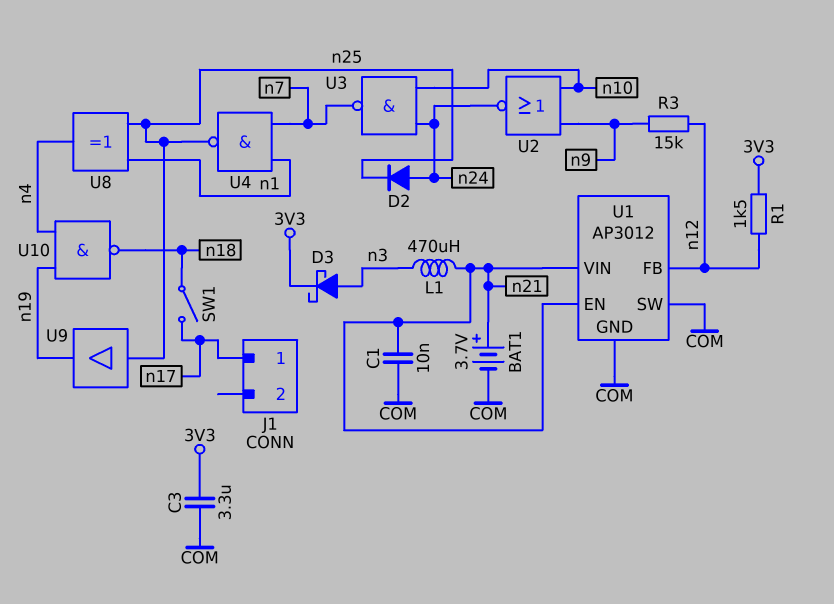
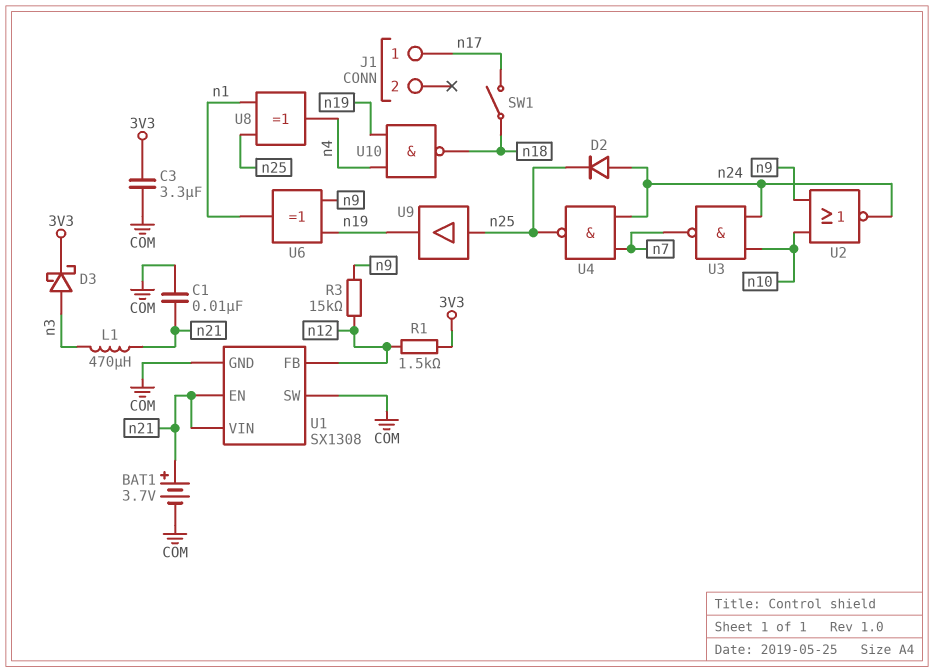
U1: AP3012 -> SX1308
U4: NAND (in n1, in n7, out n25) -> NAND (in n7, in n24, out n25)
U6: none -> XOR (in n9, in n19, out n1)

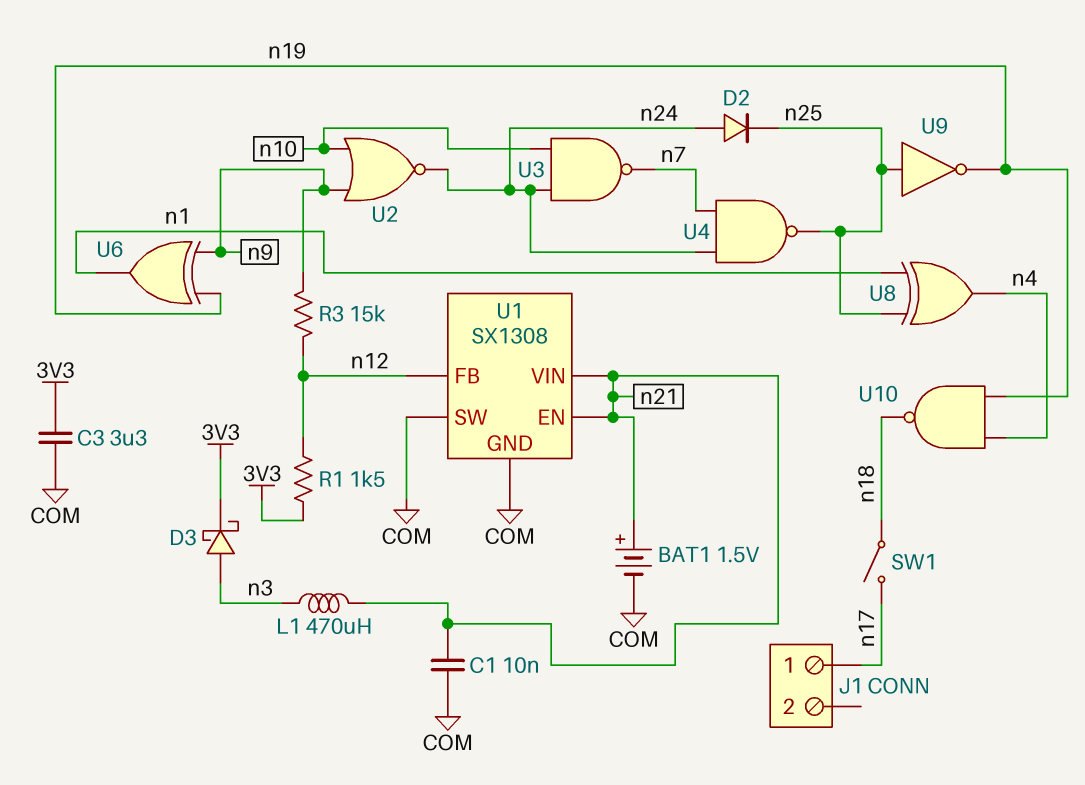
BAT1: 3.7V (plus n21, minus COM) -> 1.5V (plus n21, minus COM)
U9: buffer (in n25, out n19) -> NOT (in n25, out n19)

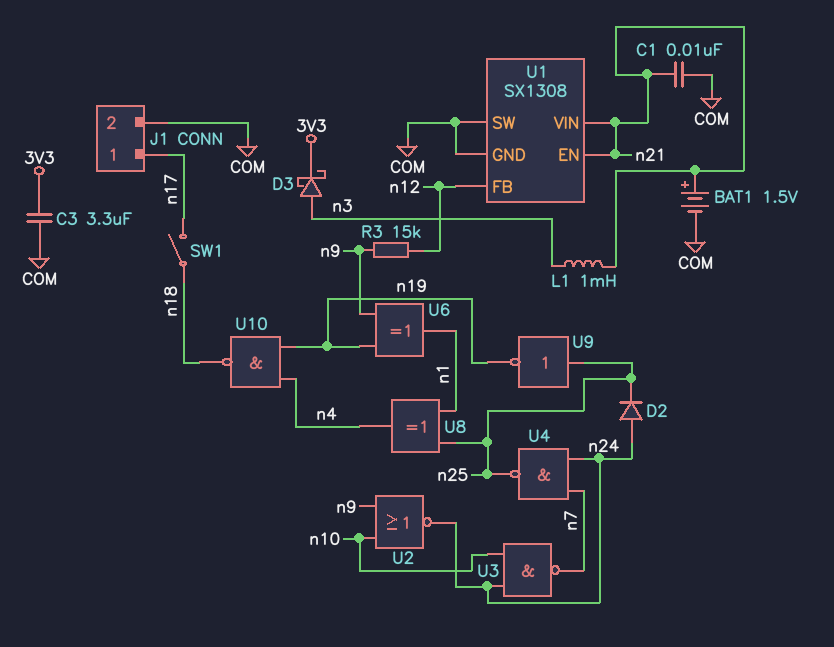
J1 pin 2: none -> COM
L1: 470uH (n3, n21) -> 1mH (n3, n21)
R1: 1.5k (3V3, n12) -> none

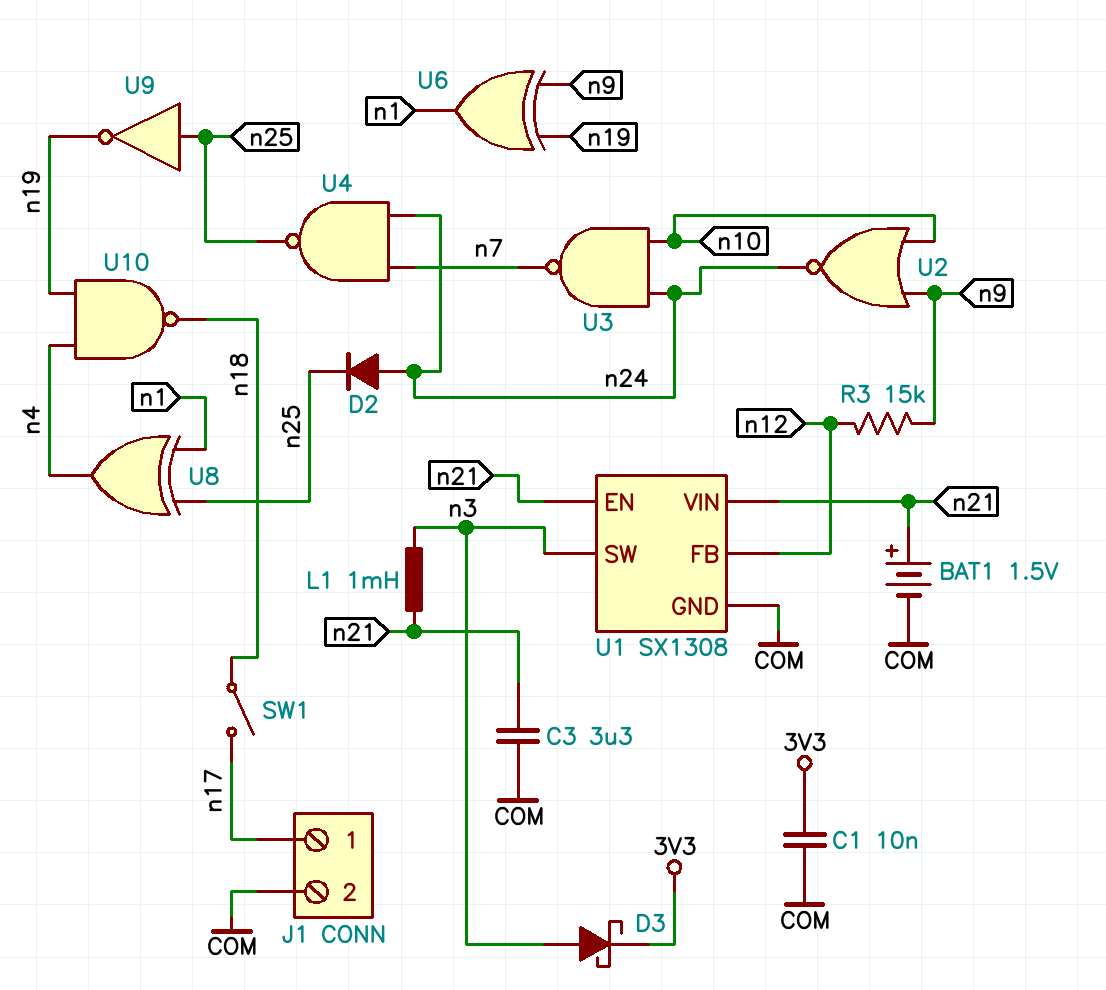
C1: 10nF (COM, n21) -> 10nF (3V3, COM)
C3: 3.3uF (3V3, COM) -> 3.3uF (COM, n21)
U1 pin SW: COM -> n3

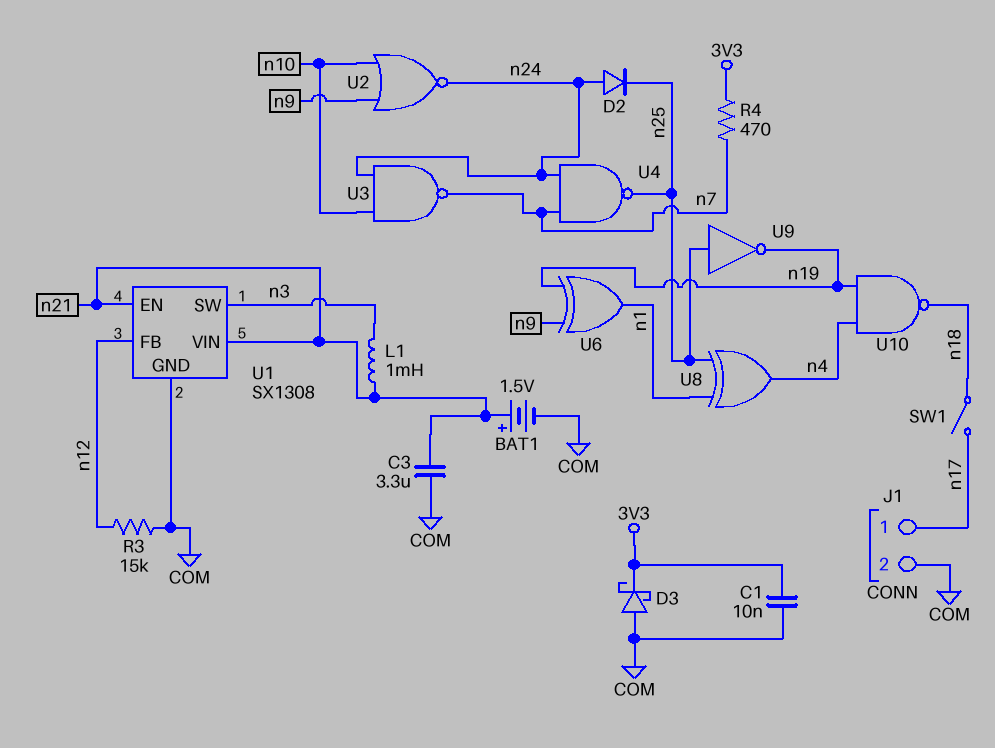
D3: schottky (A n3, K 3V3) -> schottky (A COM, K 3V3)
R3: 15k (n9, n12) -> 15k (COM, n12)
R4: none -> 470 (3V3, n7)

